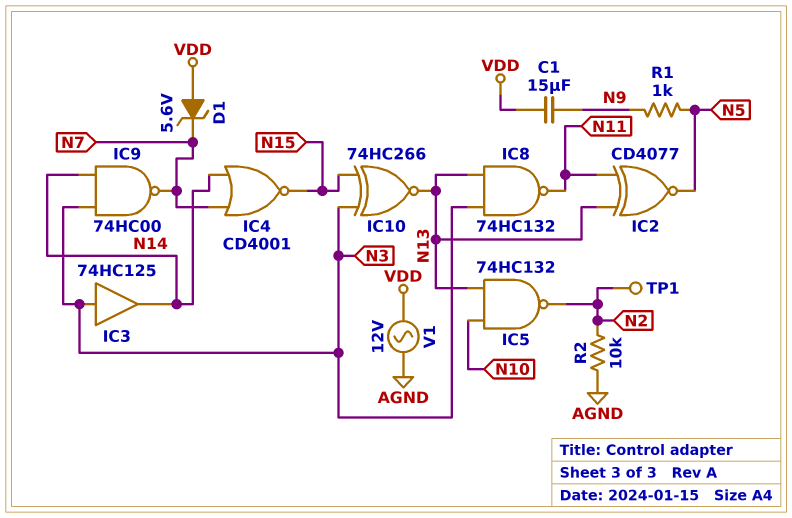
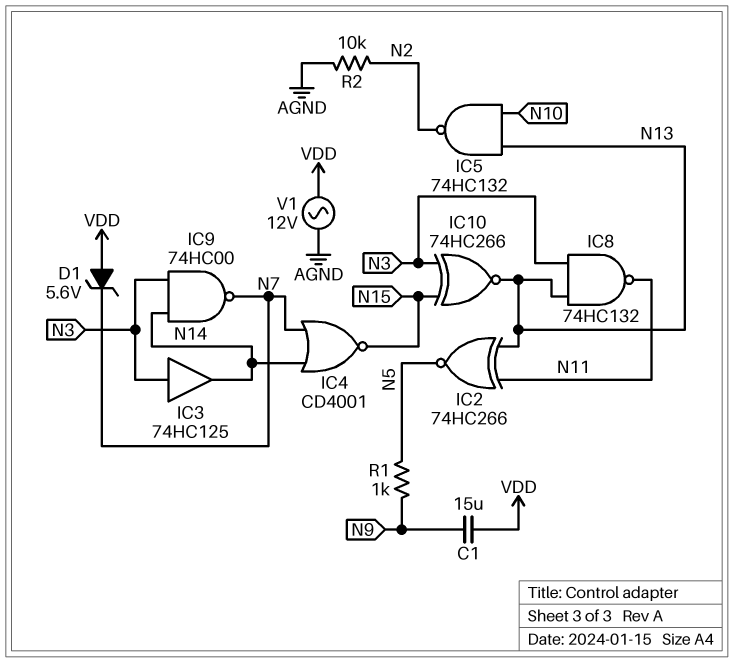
IC2: XNOR CD4077 (in N11, in N13, out N5) -> XNOR 74HC266 (in N11, in N13, out N5)
TP1: test point (N2) -> none

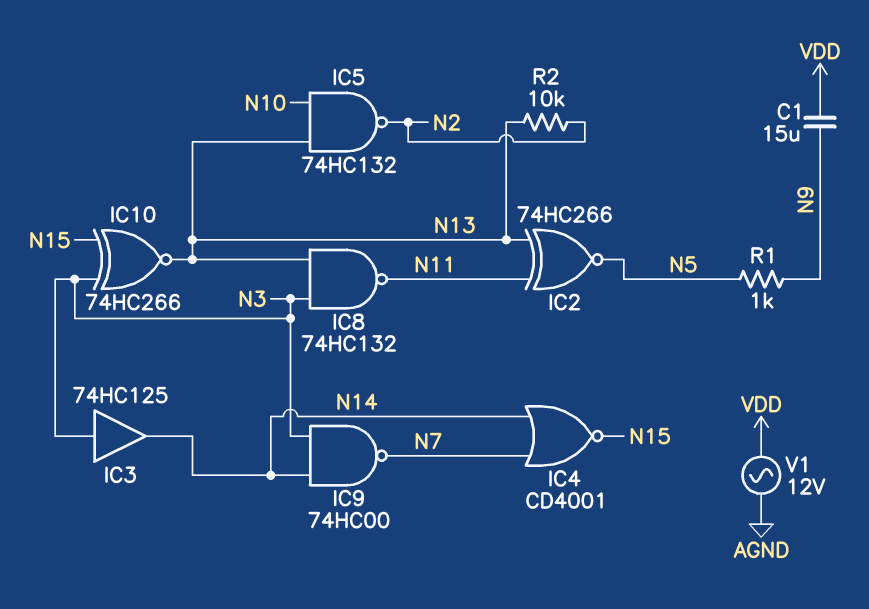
D1: zener 5.6V (A VDD, K N7) -> none
R2: 10k (AGND, N2) -> 10k (N2, N13)

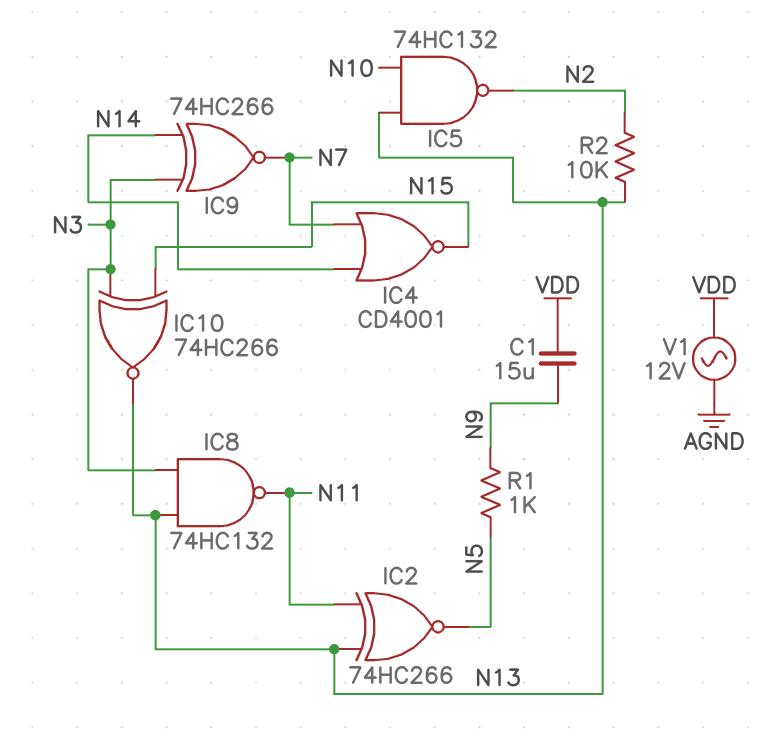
IC3: buffer 74HC125 (in N3, out N14) -> none
IC9: NAND 74HC00 (in N3, in N14, out N7) -> XNOR 74HC266 (in N3, in N14, out N7)

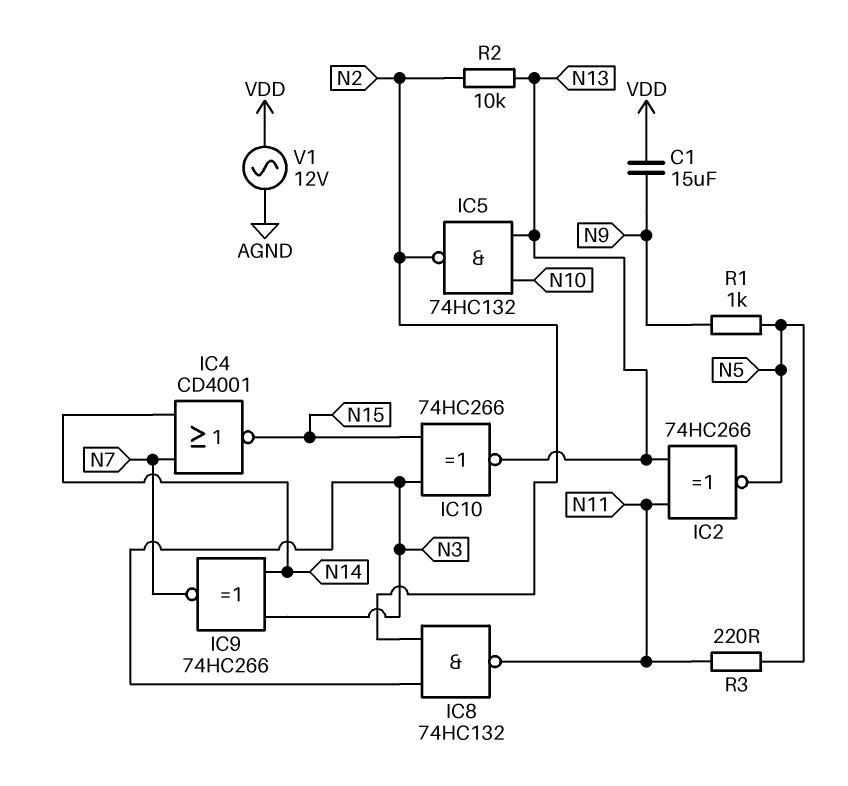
IC8: NAND 74HC132 (in N3, in N13, out N11) -> NAND 74HC132 (in N2, in N3, out N11)
R3: none -> 220 (N5, N11)

